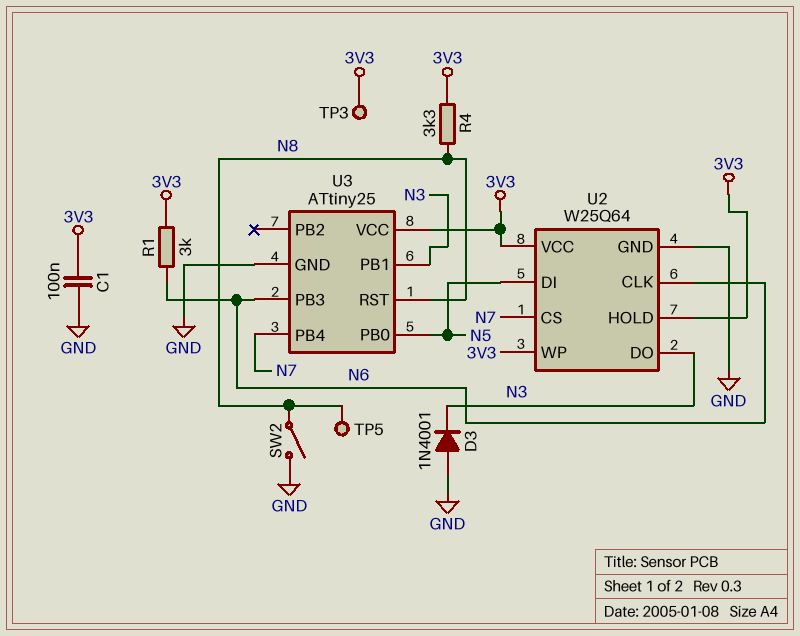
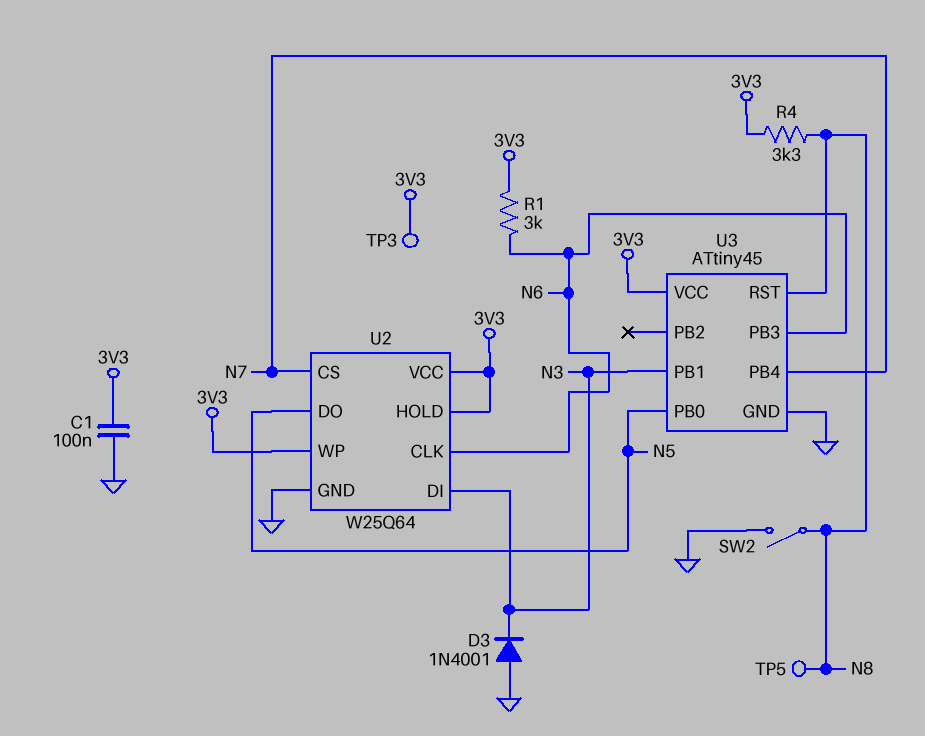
U2 pin DI: N5 -> N3
U2 pin DO: N3 -> N5
U3: ATtiny25 -> ATtiny45

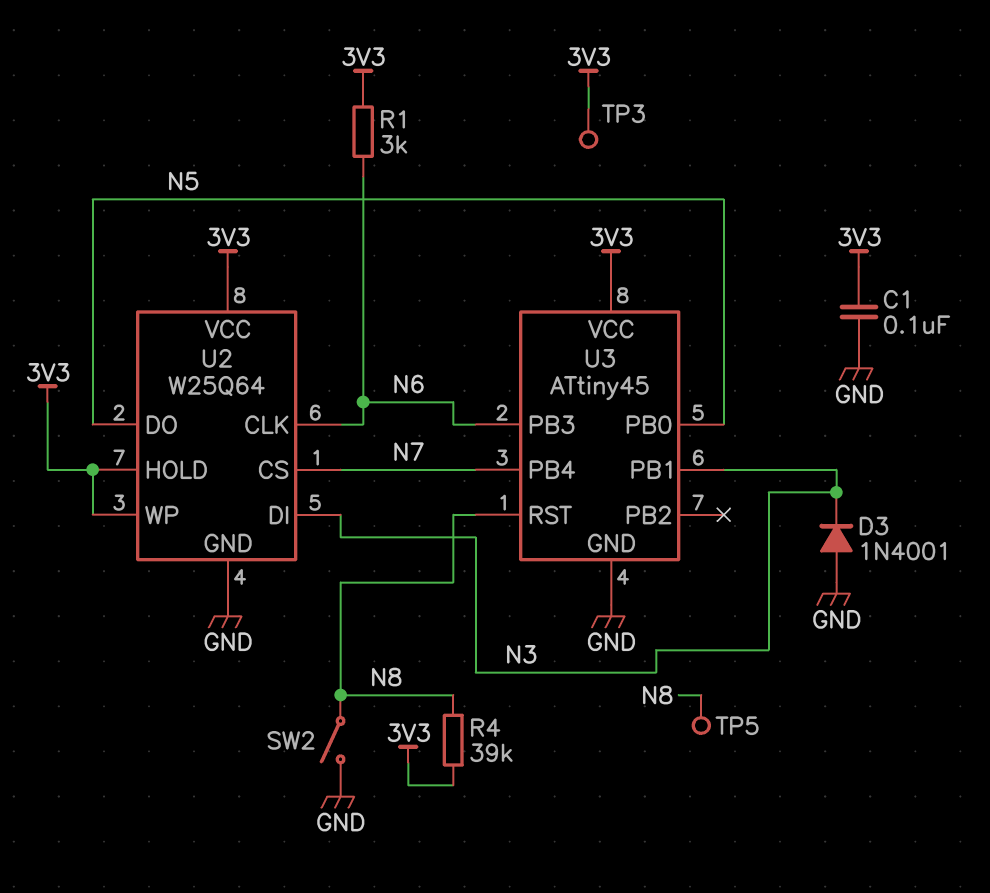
R4: 3.3k (3V3, N8) -> 39k (3V3, N8)

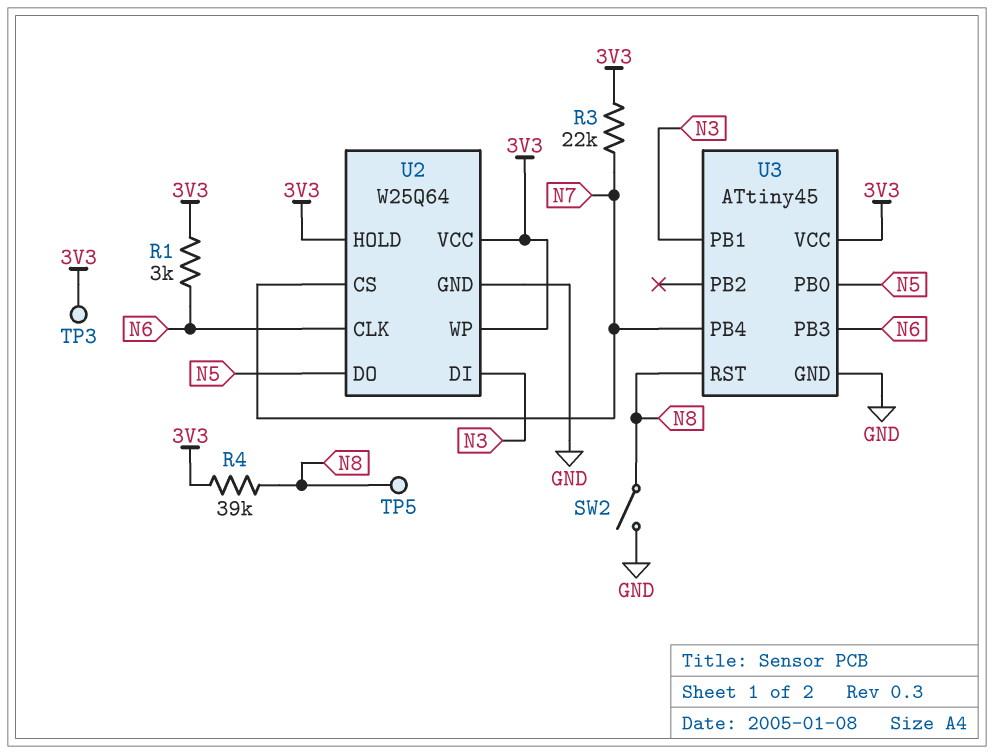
C1: 100nF (3V3, GND) -> none
D3: diode 1N4001 (A GND, K N3) -> none
R3: none -> 22k (3V3, N7)

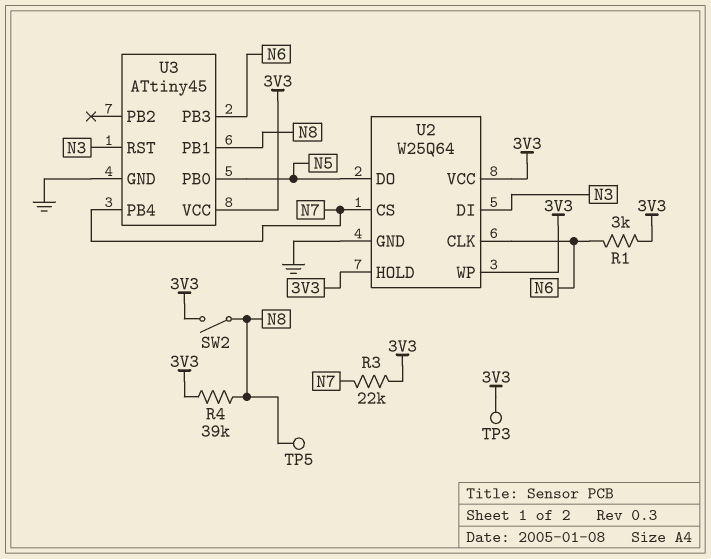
SW2: switch (GND, N8) -> switch (3V3, N8)
U3 pin PB1: N3 -> N8
U3 pin RST: N8 -> N3

